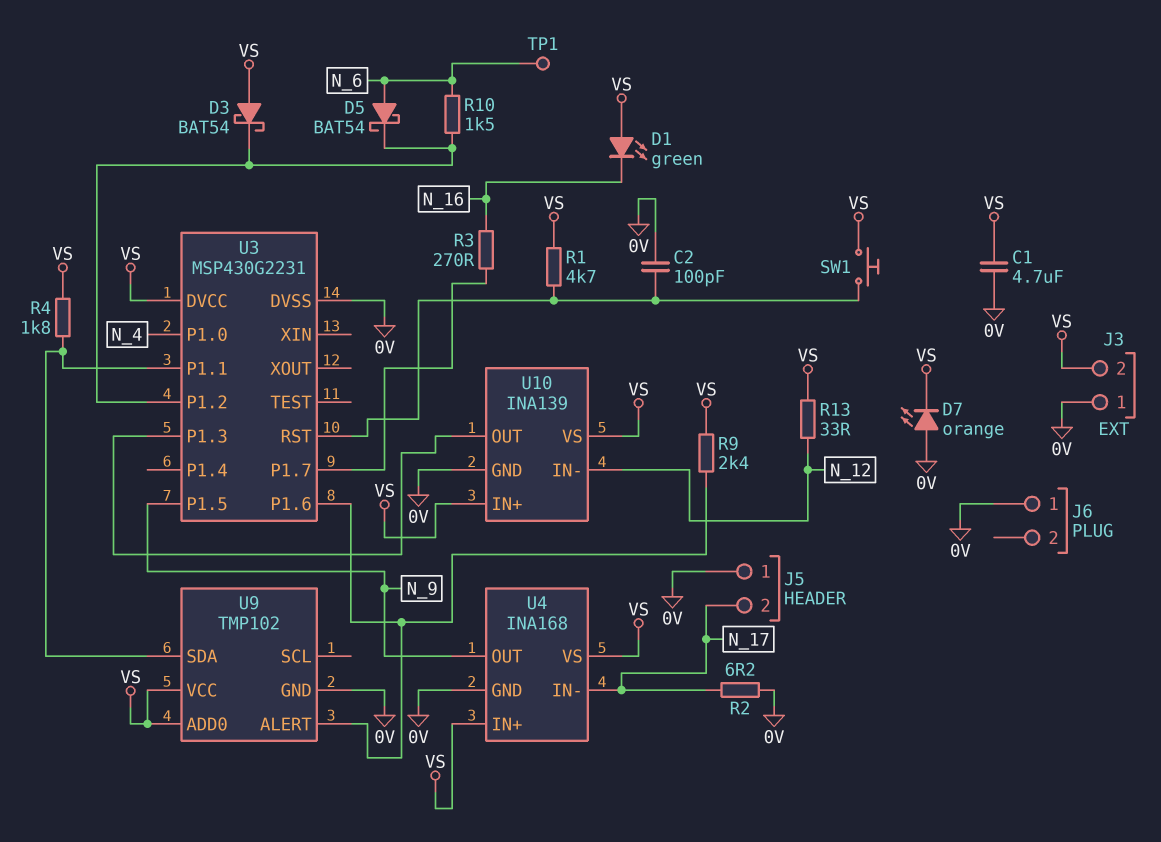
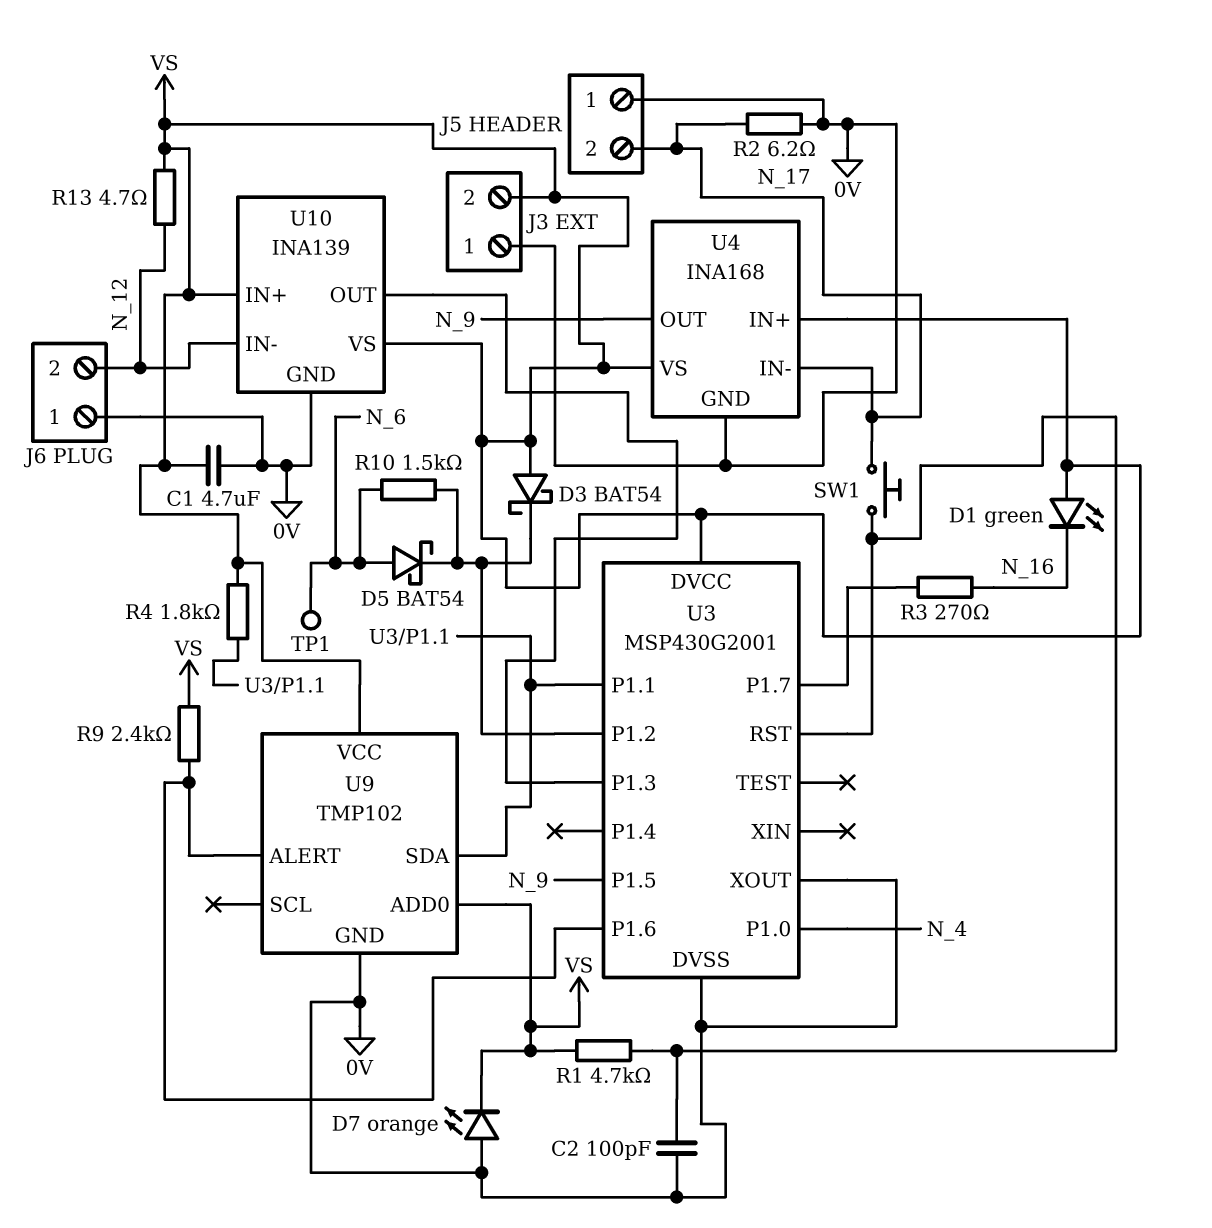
J6 pin 2: none -> N_12
R13: 33 (N_12, VS) -> 4.7 (N_12, VS)
SW1: button (U3/RST, VS) -> button (N_17, U3/RST)
U3: MSP430G2231 -> MSP430G2001
U3 pin XOUT: none -> 0V

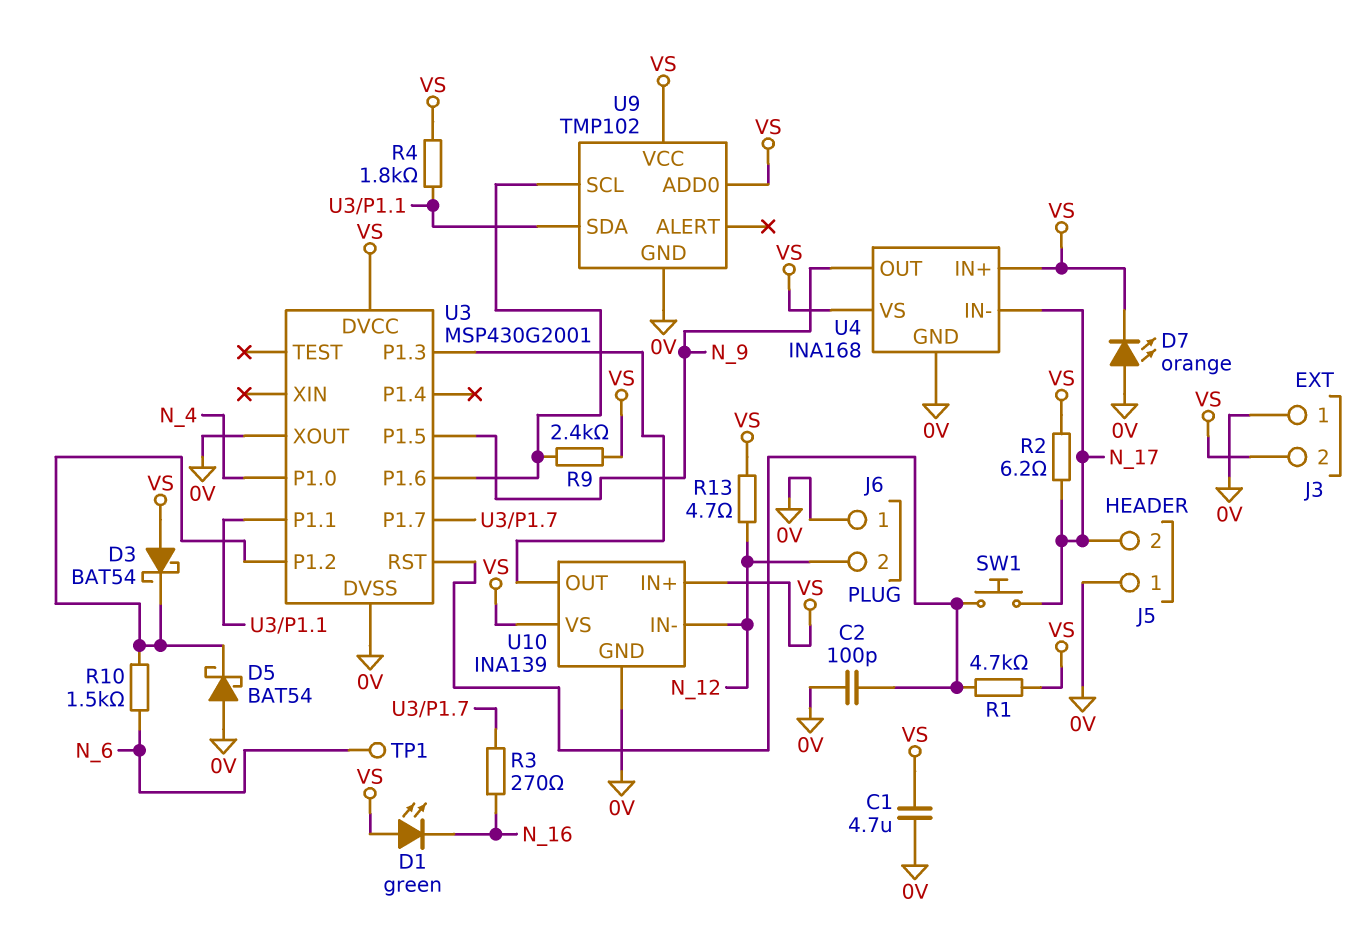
D5: schottky BAT54 (A N_6, K U3/P1.2) -> schottky BAT54 (A 0V, K U3/P1.2)
R2: 6.2 (0V, N_17) -> 6.2 (N_17, VS)
U9 pin ALERT: U3/P1.6 -> none
U9 pin SCL: none -> U3/P1.6

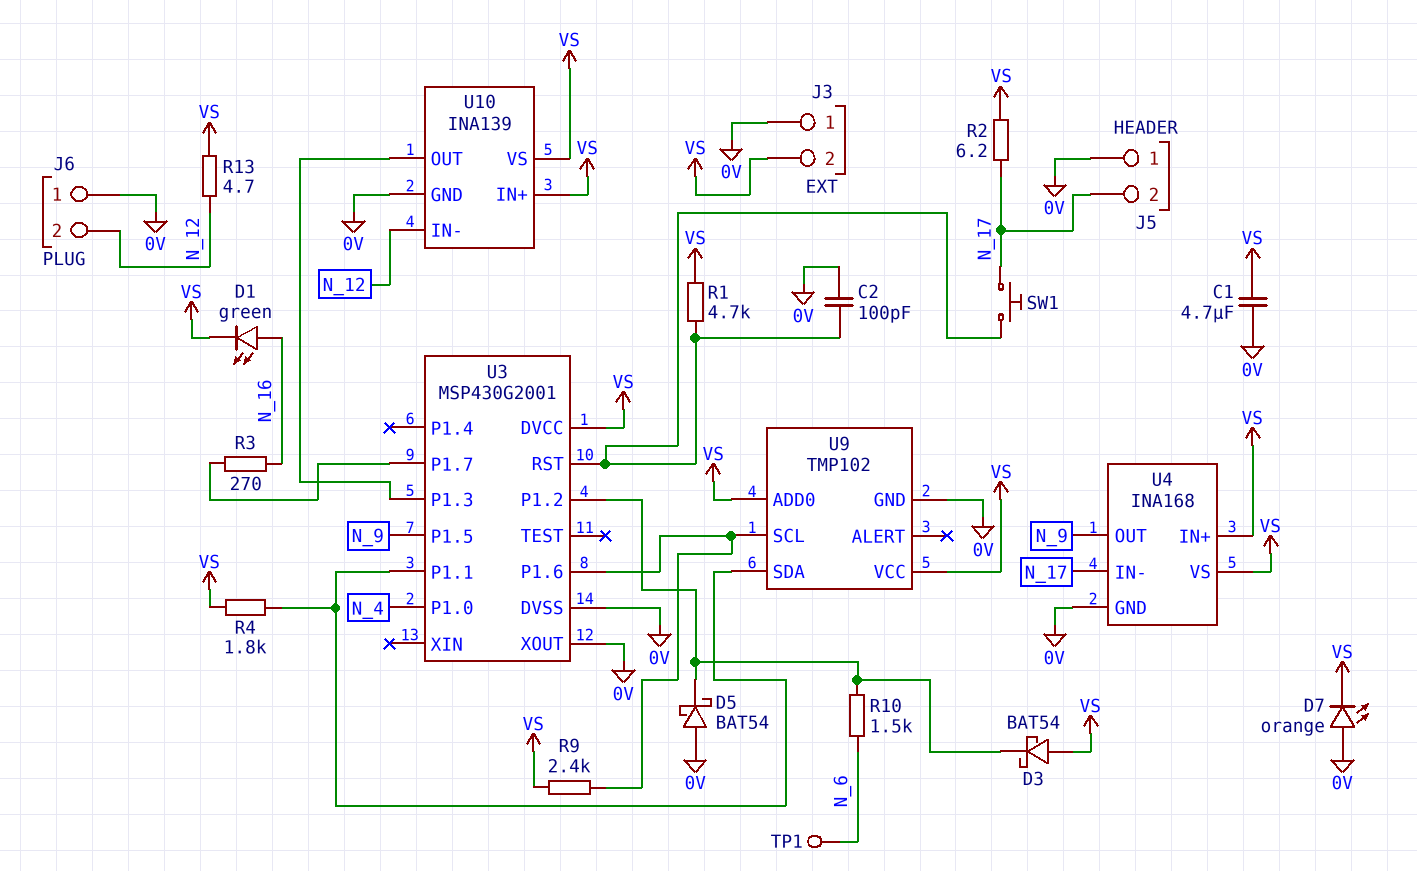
D1: LED green (A VS, K N_16) -> LED green (A N_16, K VS)

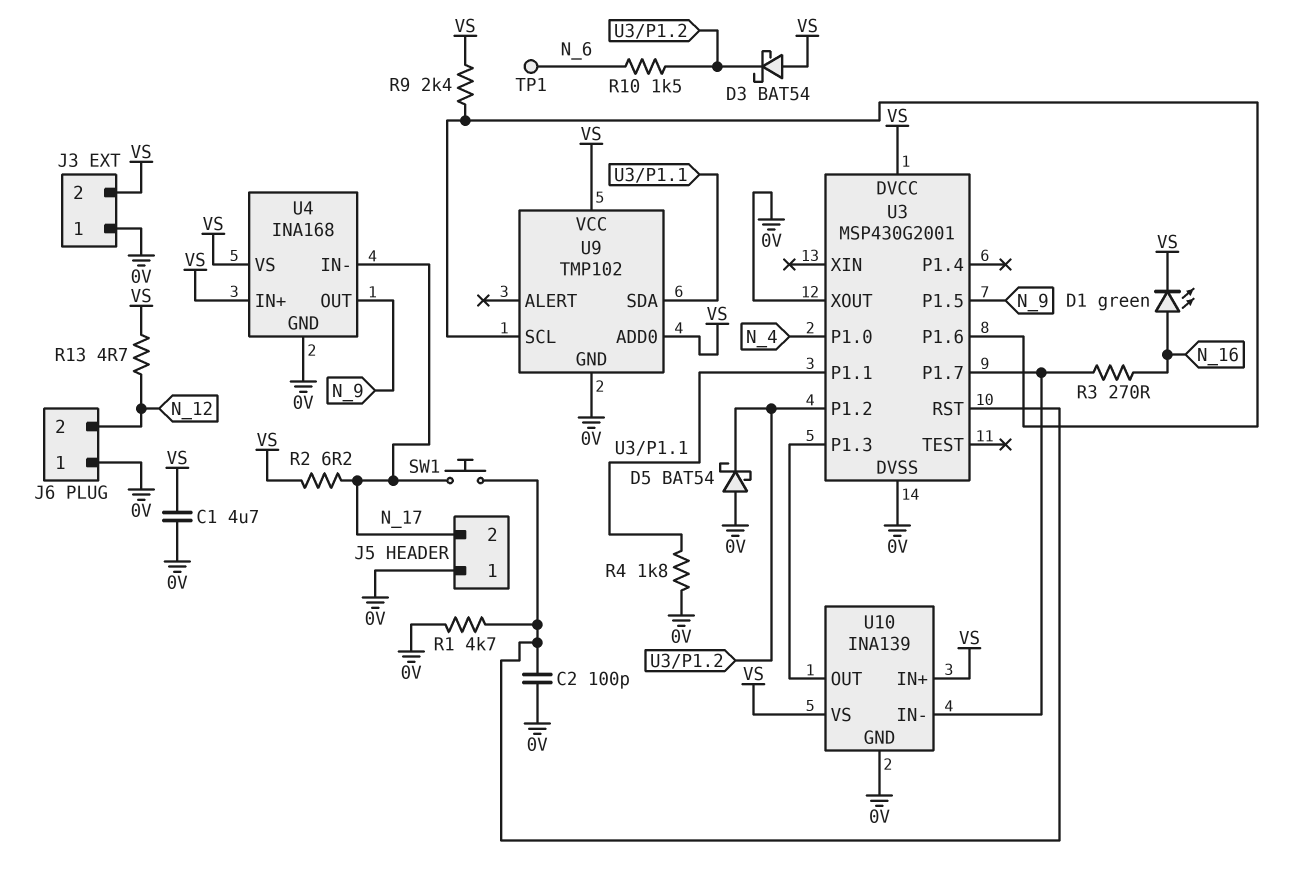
D7: LED orange (A 0V, K VS) -> none
R1: 4.7k (U3/RST, VS) -> 4.7k (0V, U3/RST)
R4: 1.8k (U3/P1.1, VS) -> 1.8k (0V, U3/P1.1)
U10 pin IN-: N_12 -> U3/P1.7

